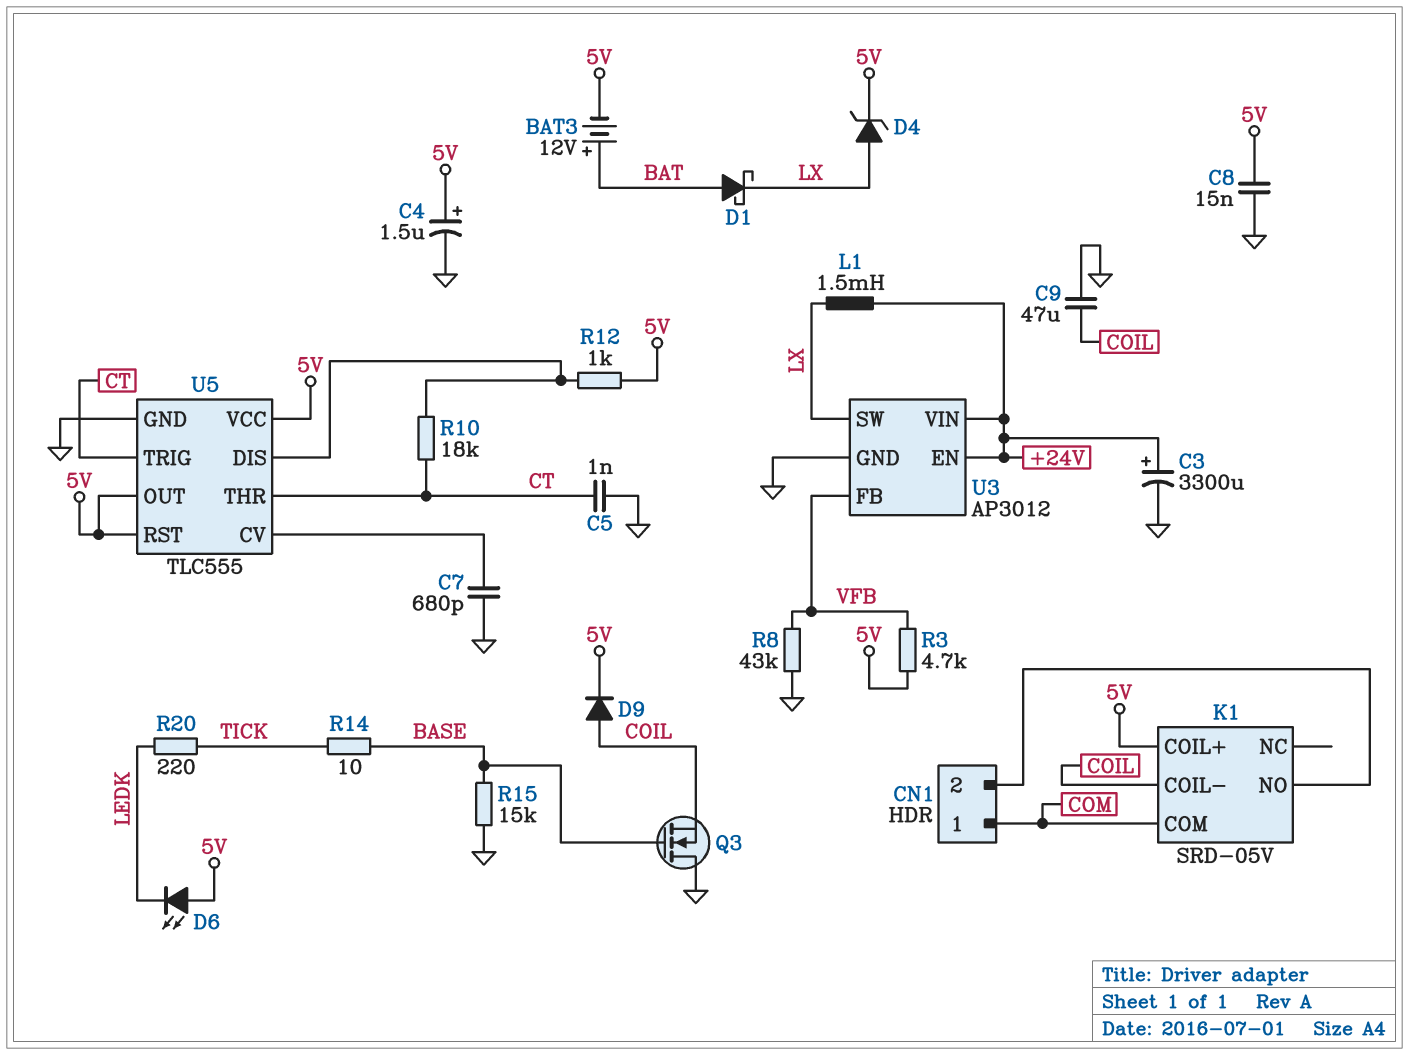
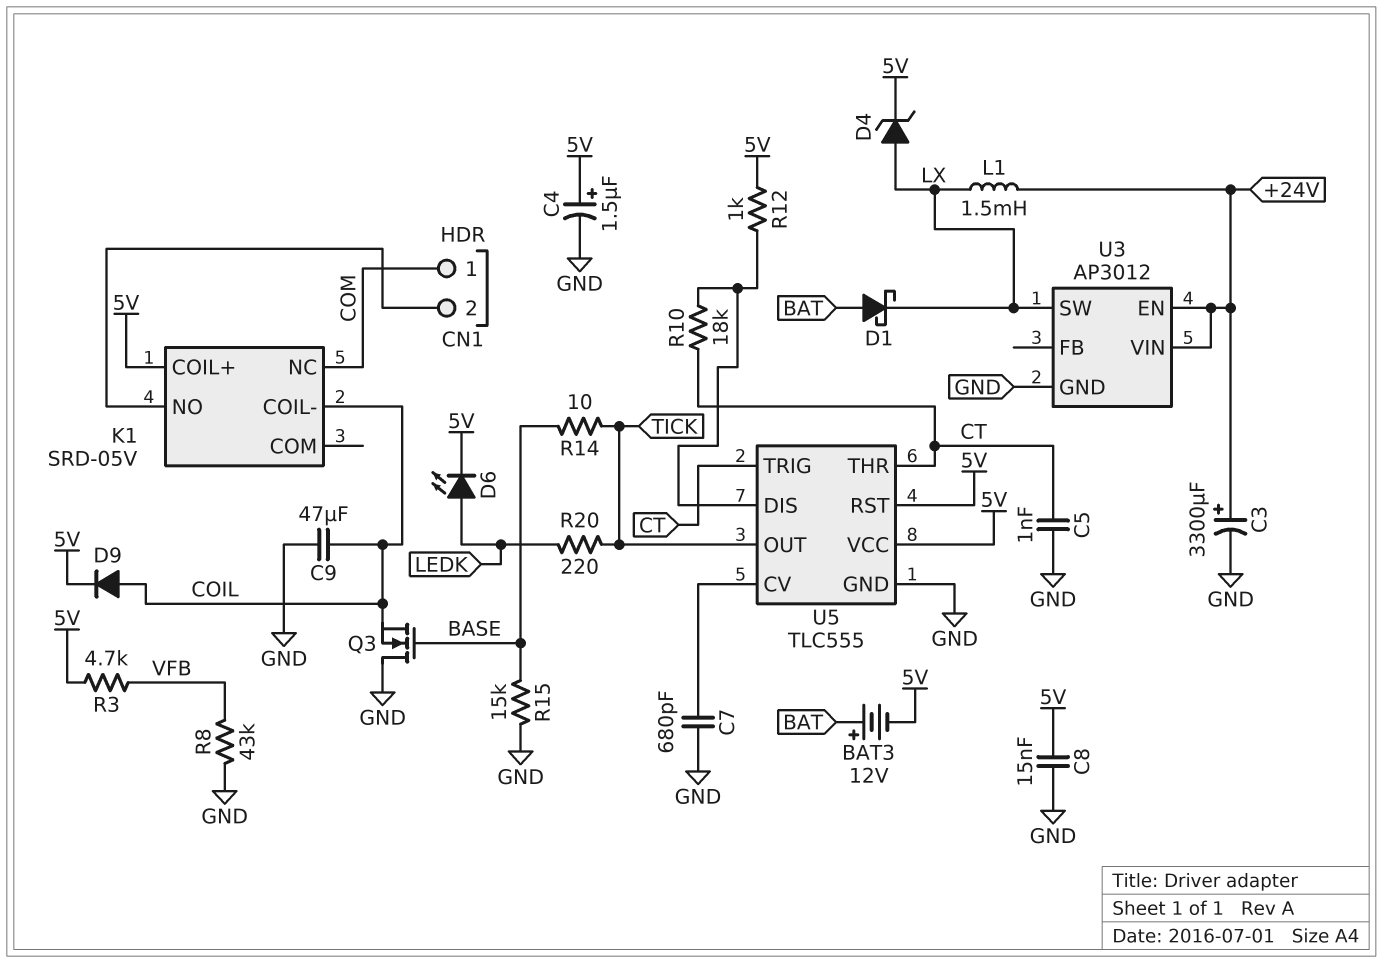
D6: LED (A 5V, K LEDK) -> LED (A LEDK, K 5V)
K1 pin COM: COM -> none
K1 pin NC: none -> COM
U3 pin FB: VFB -> none
U5 pin OUT: 5V -> TICK

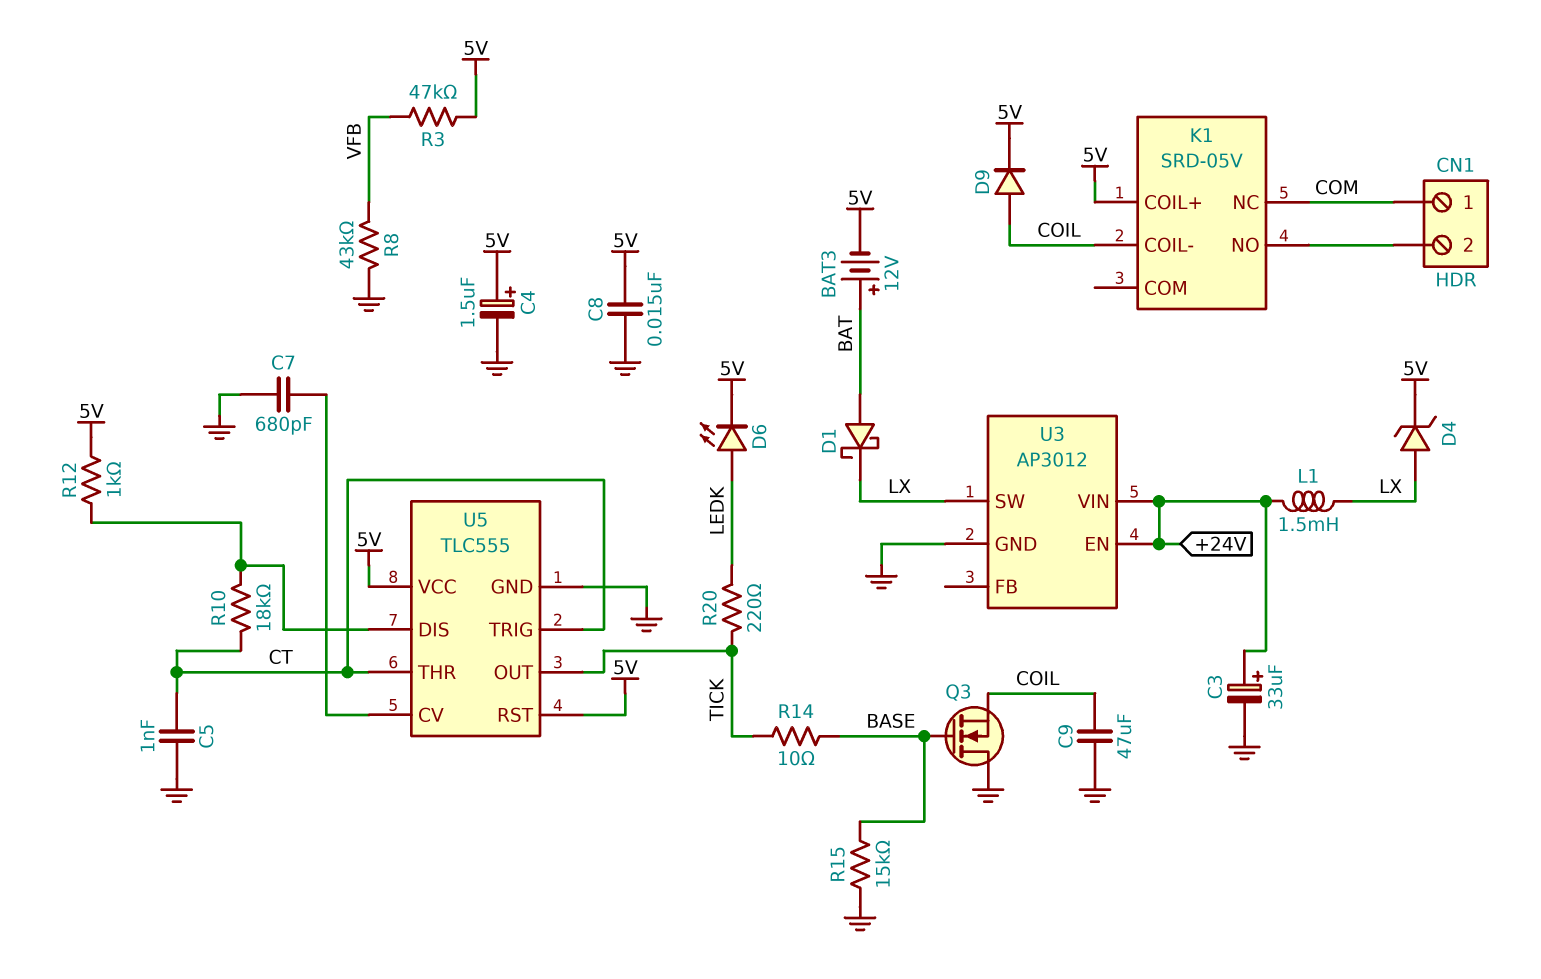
C3: 3300uF (plus +24V, minus GND) -> 33uF (plus +24V, minus GND)
R3: 4.7k (5V, VFB) -> 47k (5V, VFB)

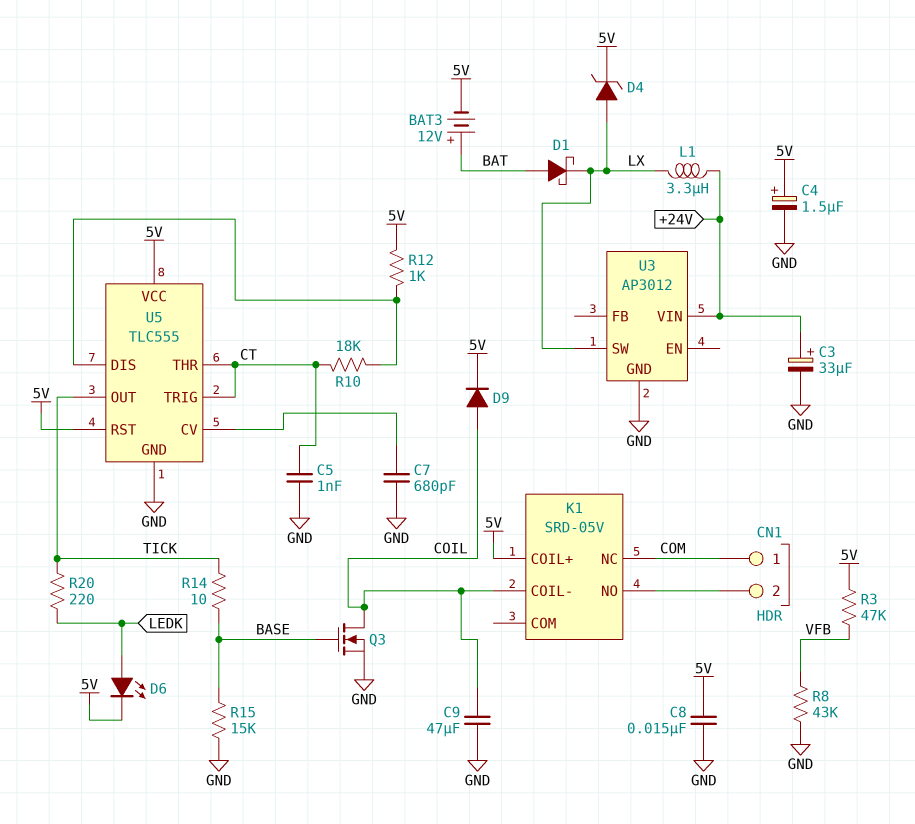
L1: 1.5mH (+24V, LX) -> 3.3uH (+24V, LX)
Q3: NMOS (G BASE, D GND, S COIL) -> NMOS (G BASE, D COIL, S GND)
U3 pin EN: +24V -> none

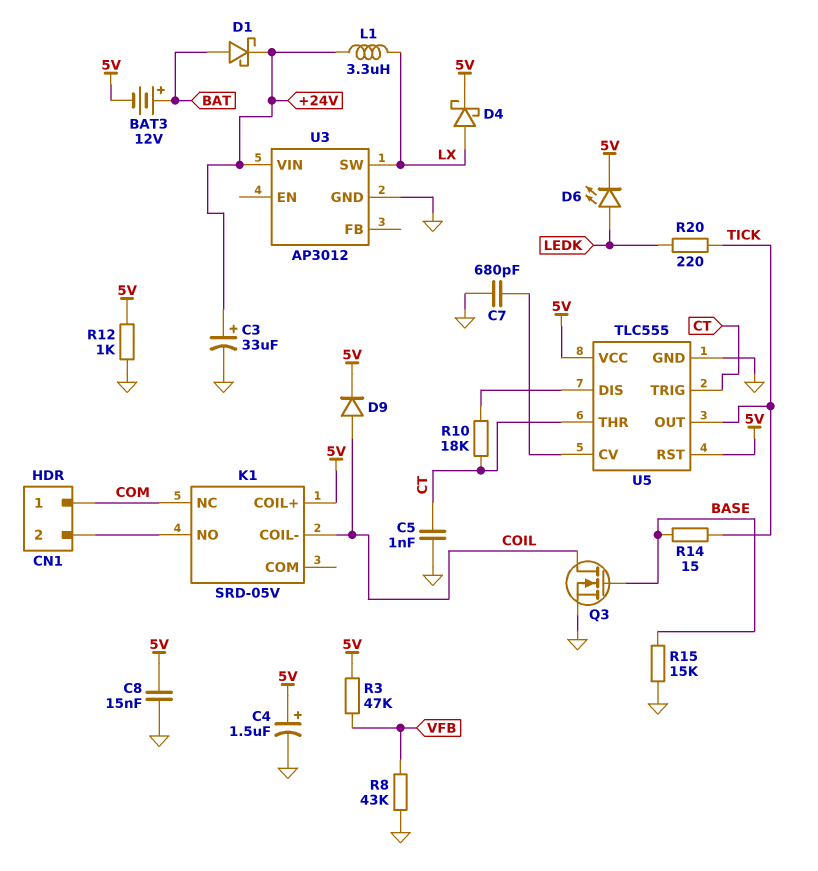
C9: 47uF (COIL, GND) -> none
D1: schottky (A BAT, K LX) -> schottky (A BAT, K +24V)
D4: zener (A LX, K 5V) -> schottky (A LX, K 5V)
R12: 1k (5V, U5/DIS) -> 1k (5V, GND)
R14: 10 (BASE, TICK) -> 15 (BASE, TICK)

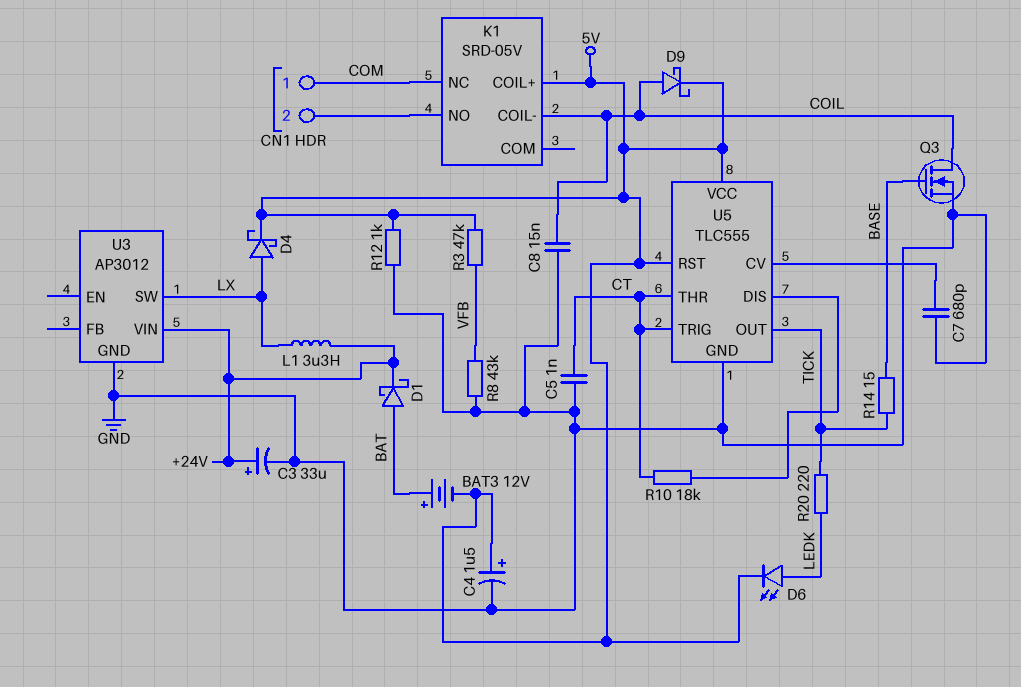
C8: 15nF (5V, GND) -> 15nF (COIL, GND)
D9: diode (A COIL, K 5V) -> schottky (A COIL, K 5V)
R15: 15k (BASE, GND) -> none

